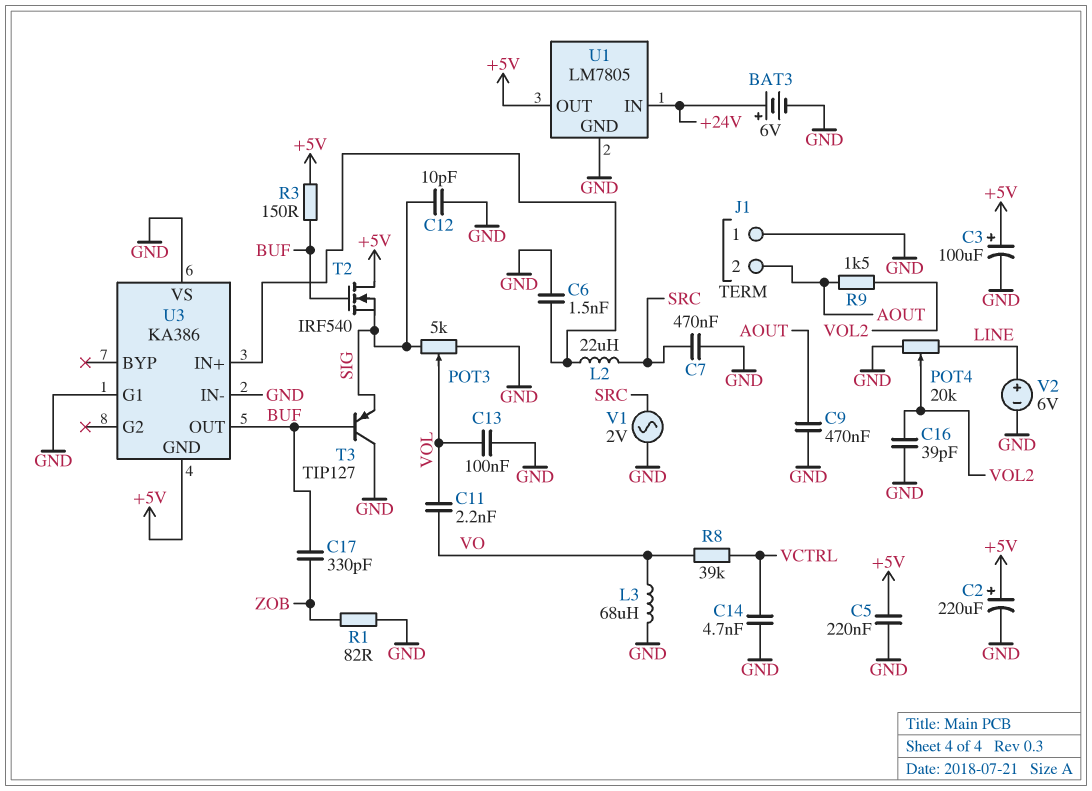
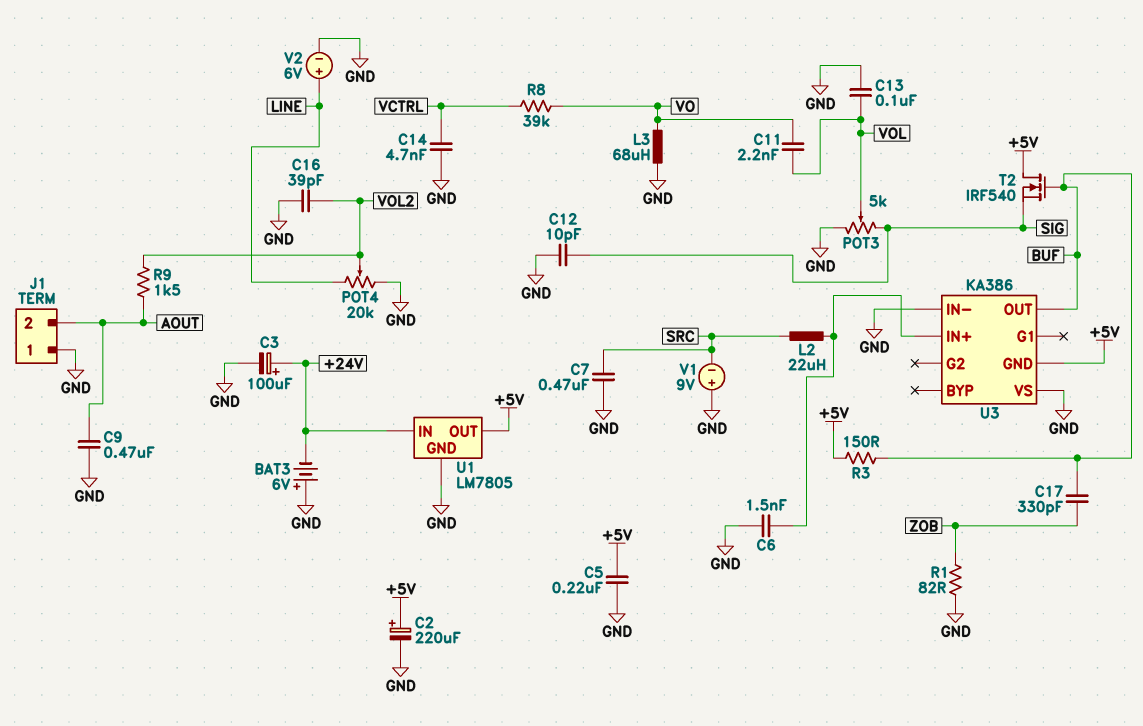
BAT3: 6V (plus +24V, minus GND) -> 6V (plus GND, minus +24V)
C3: 100uF (plus +5V, minus GND) -> 100uF (plus +24V, minus GND)
T3: PNP TIP127 (B BUF, C GND, E SIG) -> none
U3 pin G1: GND -> none
V1: AC 2V (GND, SRC) -> 9V (plus GND, minus SRC)

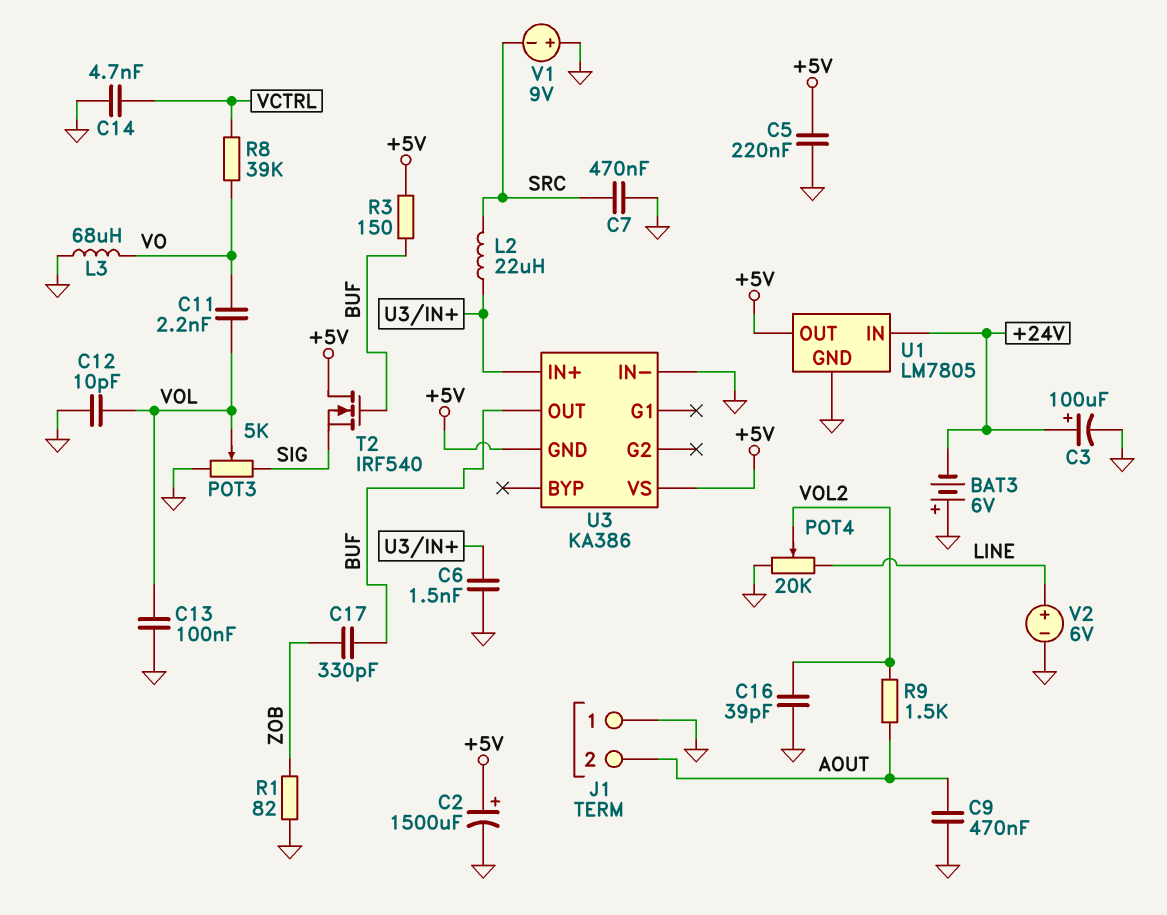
C2: 220uF (plus +5V, minus GND) -> 1500uF (plus +5V, minus GND)
C12: 10pF (GND, SIG) -> 10pF (GND, VOL)
U3 pin VS: GND -> +5V

